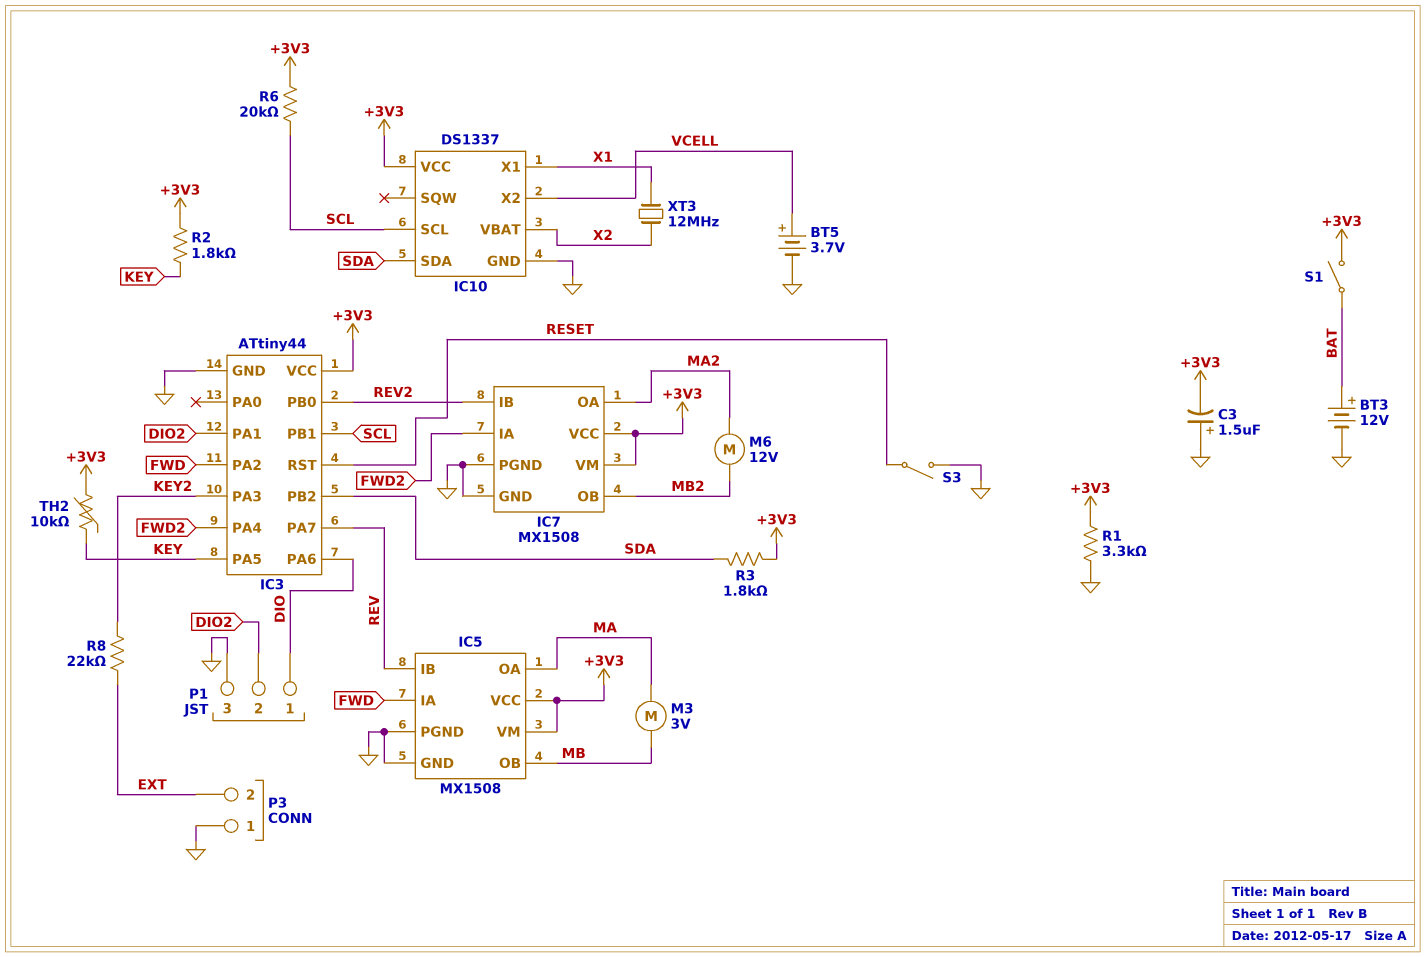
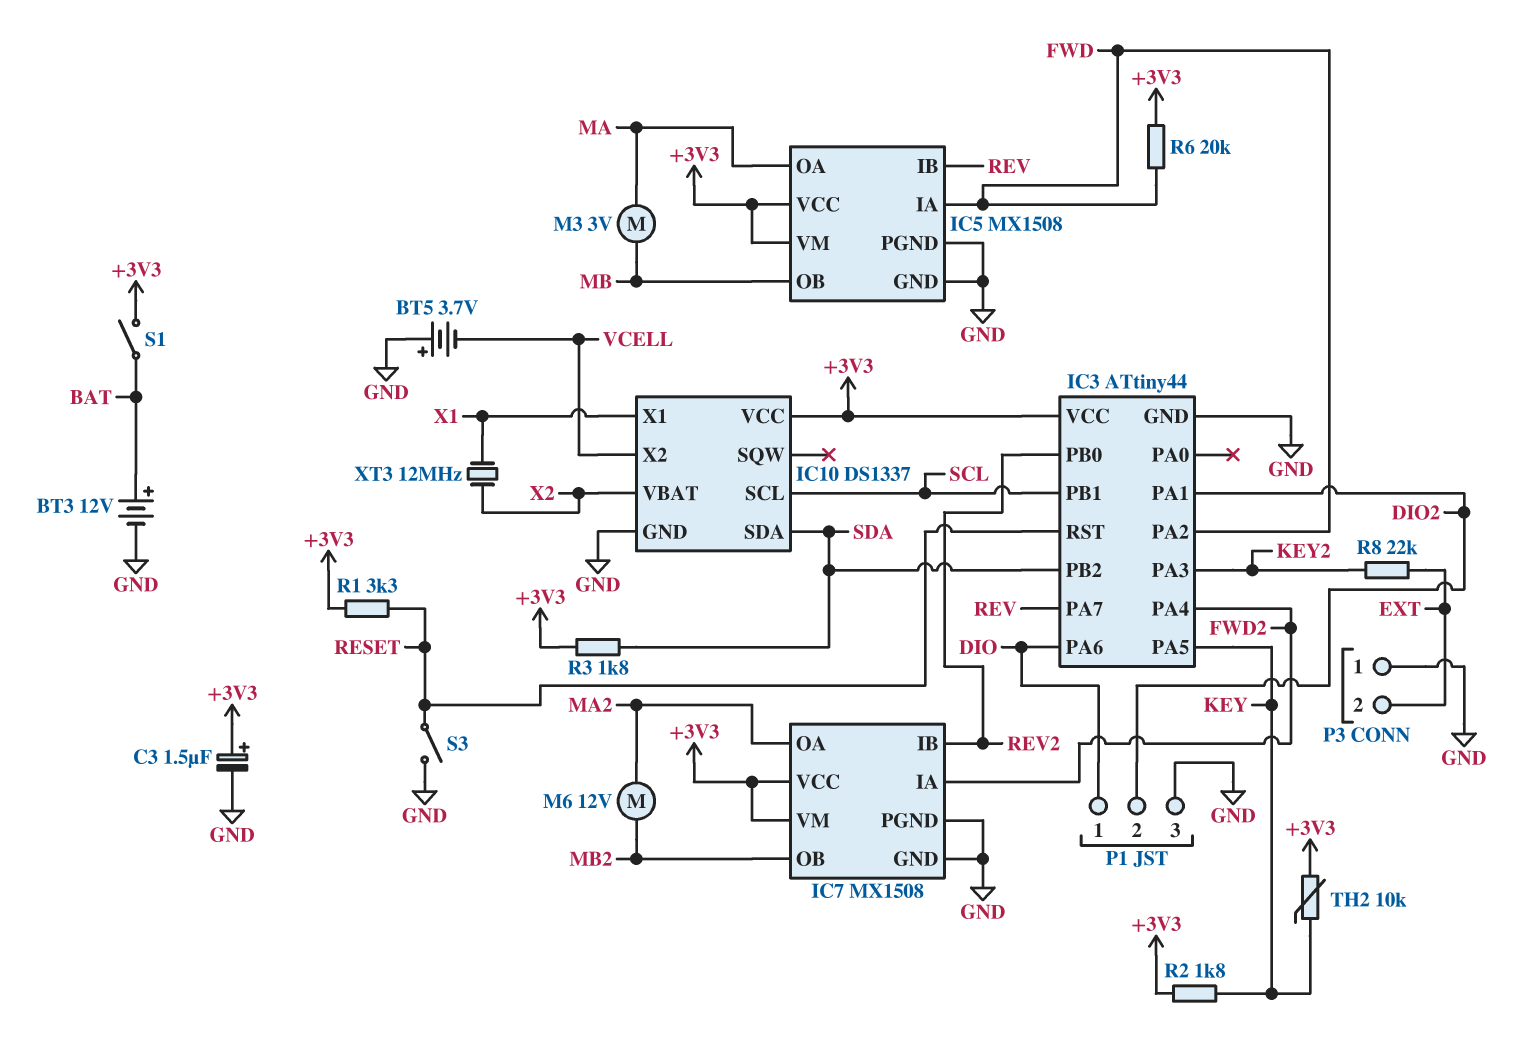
BT5: 3.7V (plus VCELL, minus GND) -> 3.7V (plus GND, minus VCELL)
C3: 1.5uF (plus GND, minus +3V3) -> 1.5uF (plus +3V3, minus GND)
R1: 3.3k (+3V3, GND) -> 3.3k (+3V3, RESET)
R6: 20k (+3V3, SCL) -> 20k (+3V3, FWD)

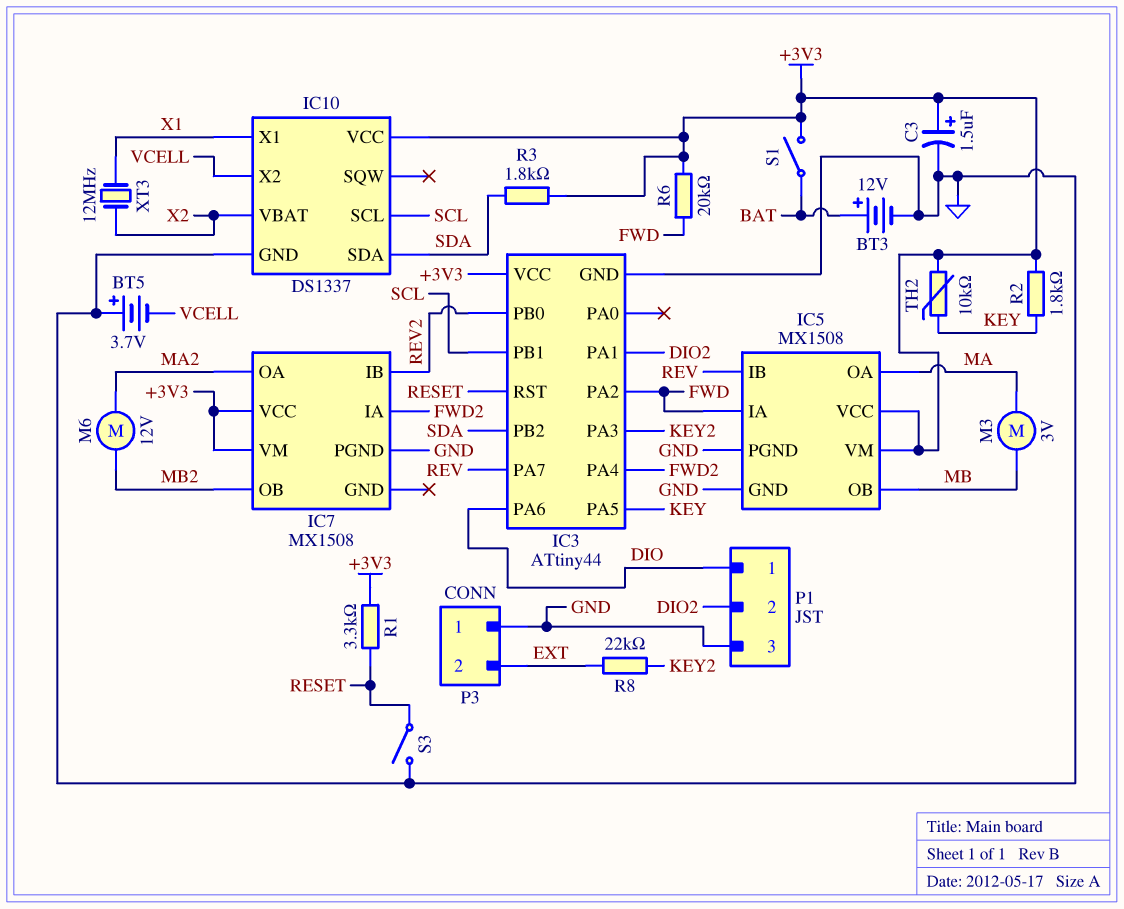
IC7 pin GND: GND -> none

